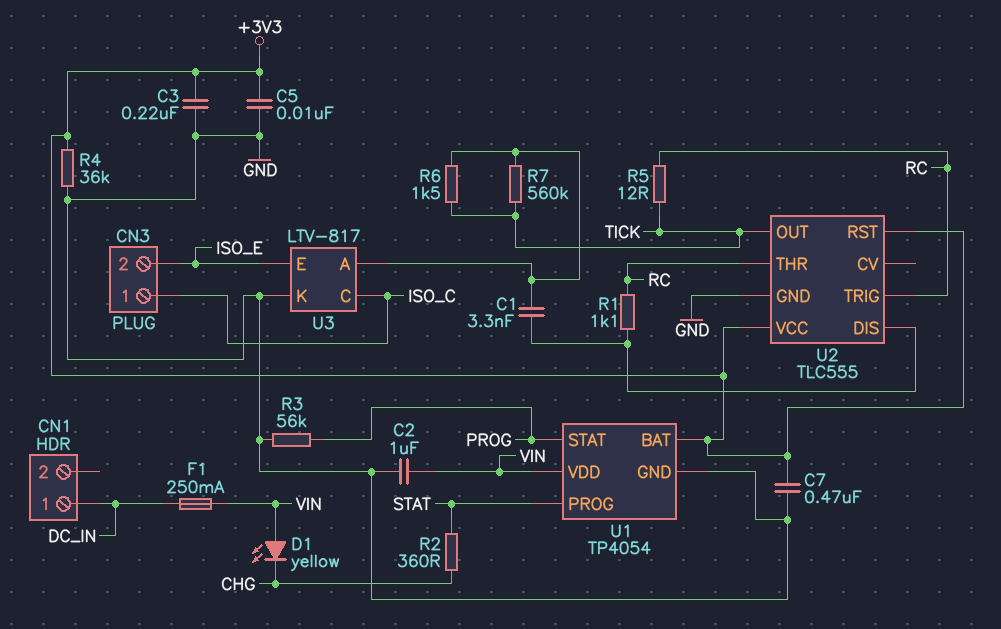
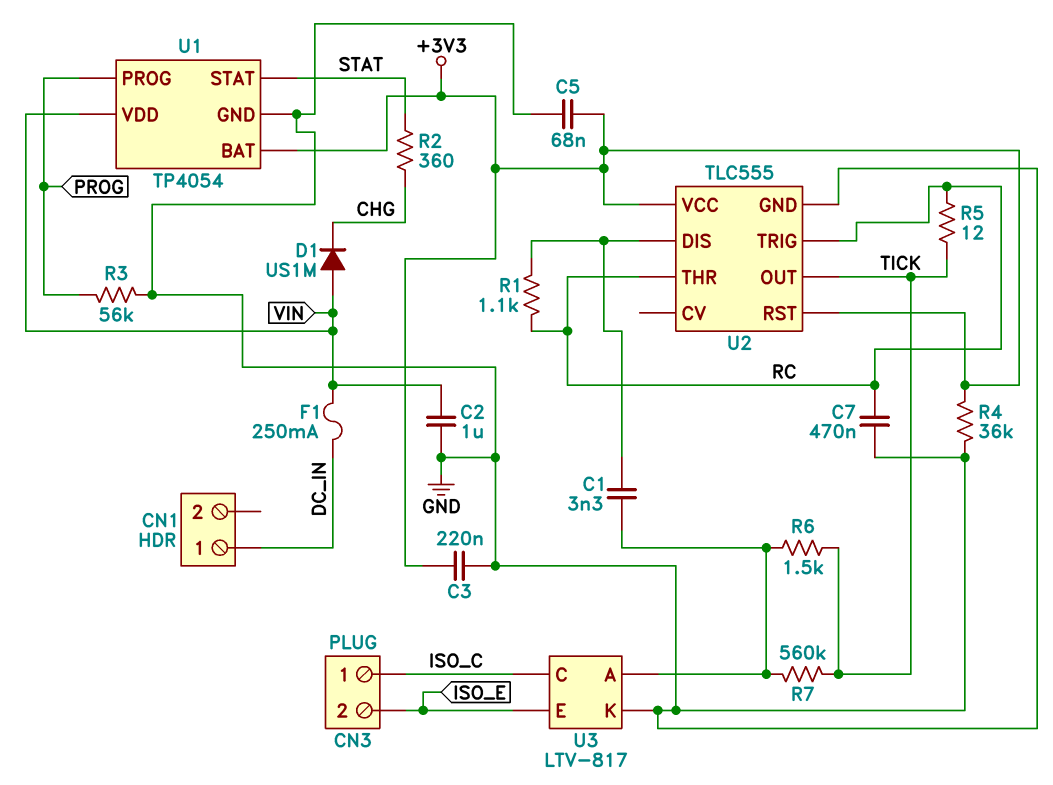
C5: 10nF (+3V3, GND) -> 68nF (+3V3, GND)
C7: 470nF (+3V3, GND) -> 470nF (GND, RC)
D1: LED yellow (A VIN, K CHG) -> diode US1M (A VIN, K CHG)
U1 pin PROG: STAT -> PROG
U1 pin STAT: PROG -> STAT

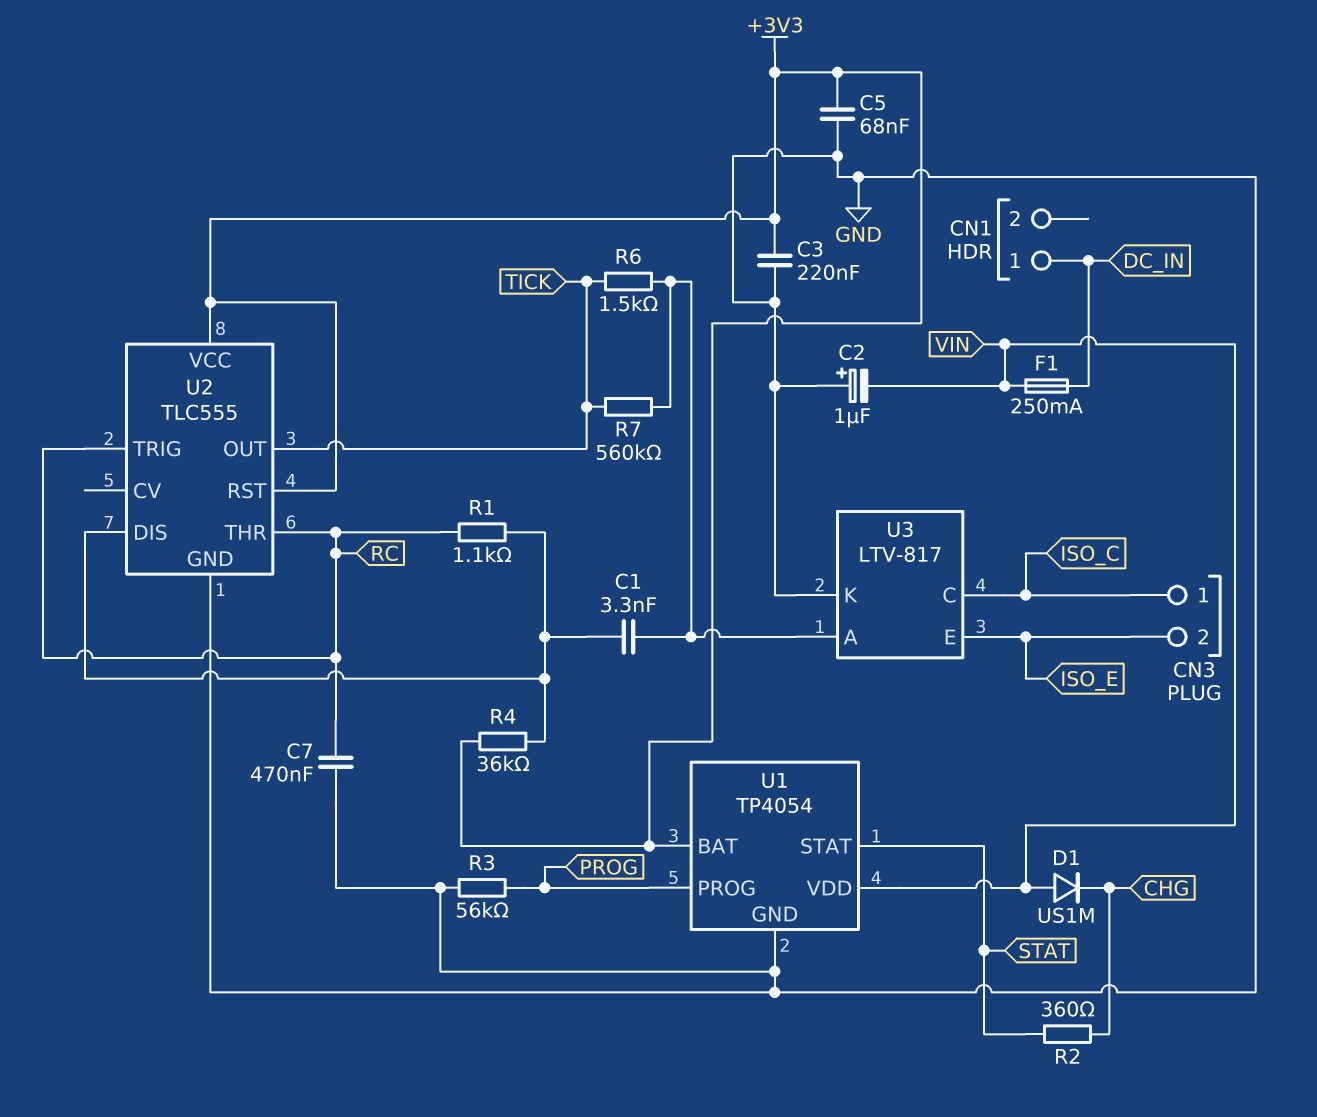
C2: 1uF (GND, VIN) -> 1uF (plus GND, minus VIN)
R4: 36k (+3V3, GND) -> 36k (+3V3, U2/DIS)
R5: 12 (RC, TICK) -> none

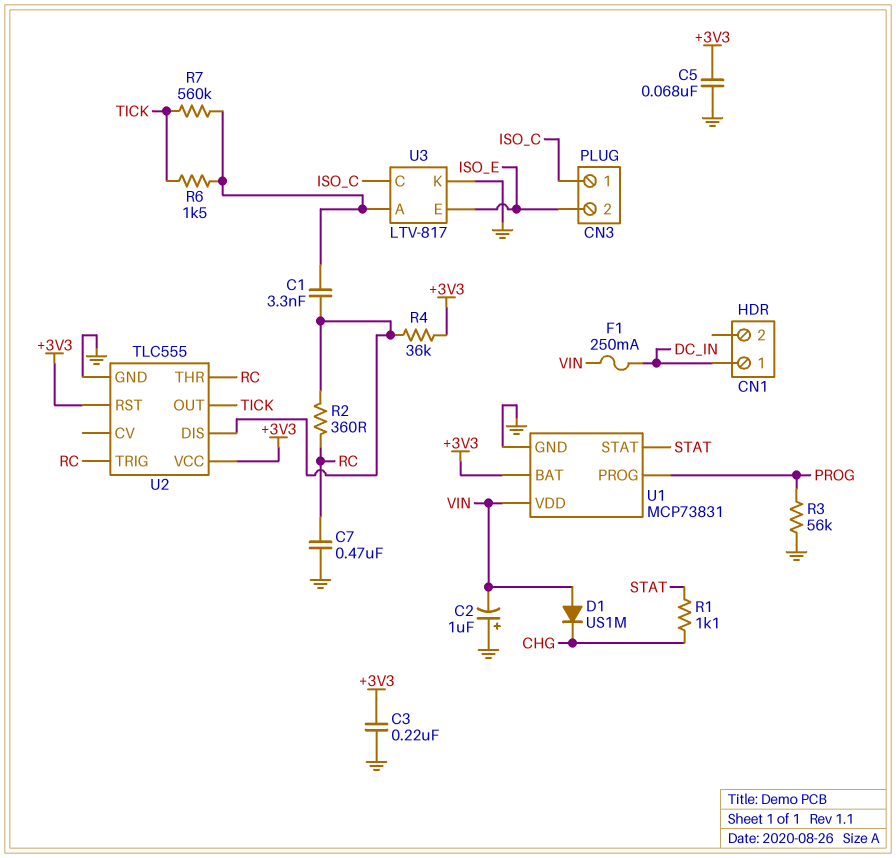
R1: 1.1k (RC, U2/DIS) -> 1.1k (CHG, STAT)
R2: 360 (CHG, STAT) -> 360 (RC, U2/DIS)
U1: TP4054 -> MCP73831

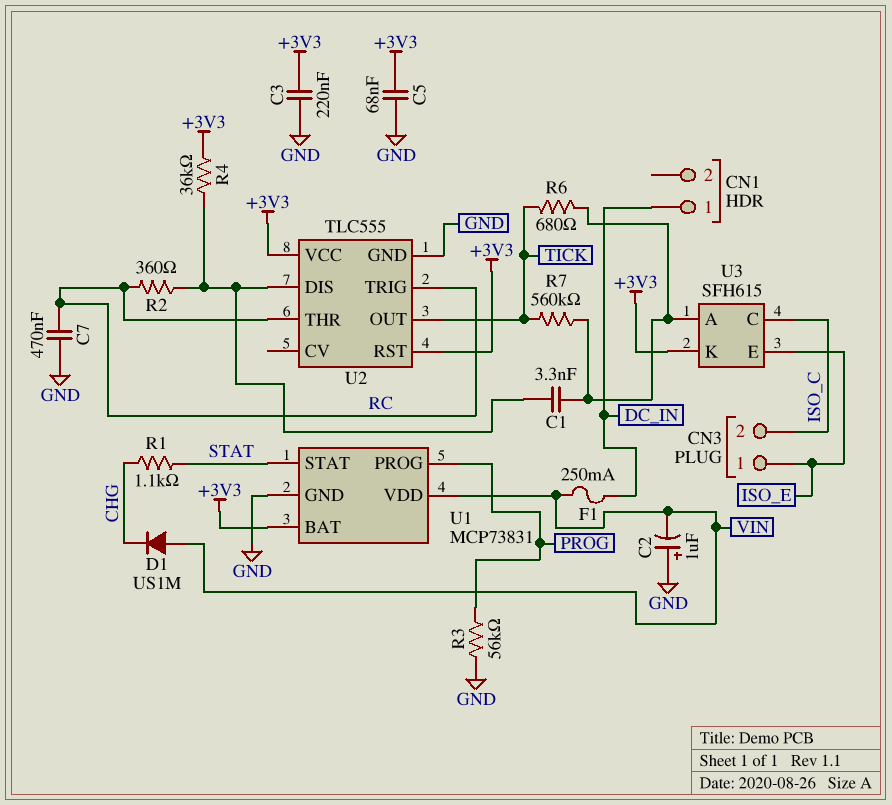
CN3 pin 1: ISO_C -> ISO_E
CN3 pin 2: ISO_E -> ISO_C
R6: 1.5k (TICK, U3/A) -> 680 (TICK, U3/A)
U3: LTV-817 -> SFH615
U3 pin K: GND -> +3V3

